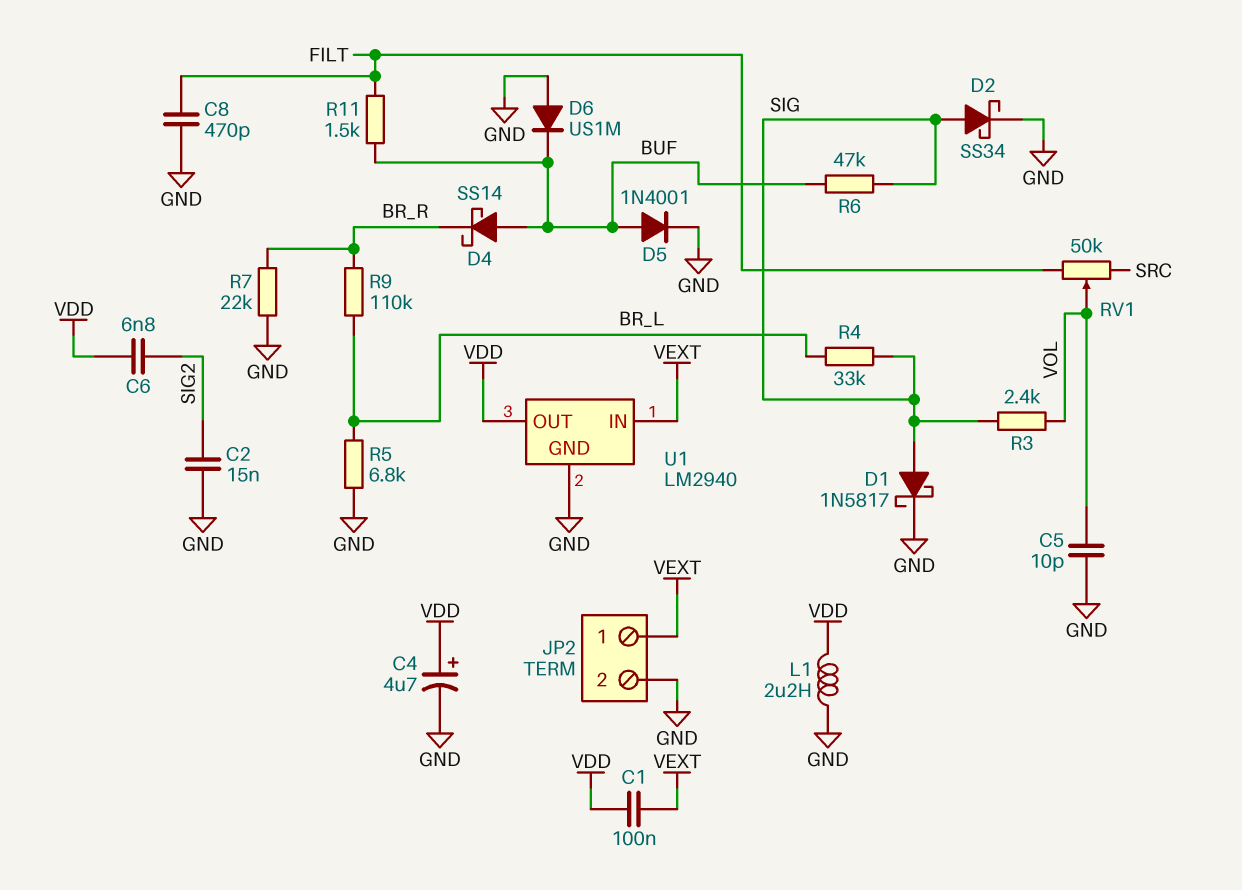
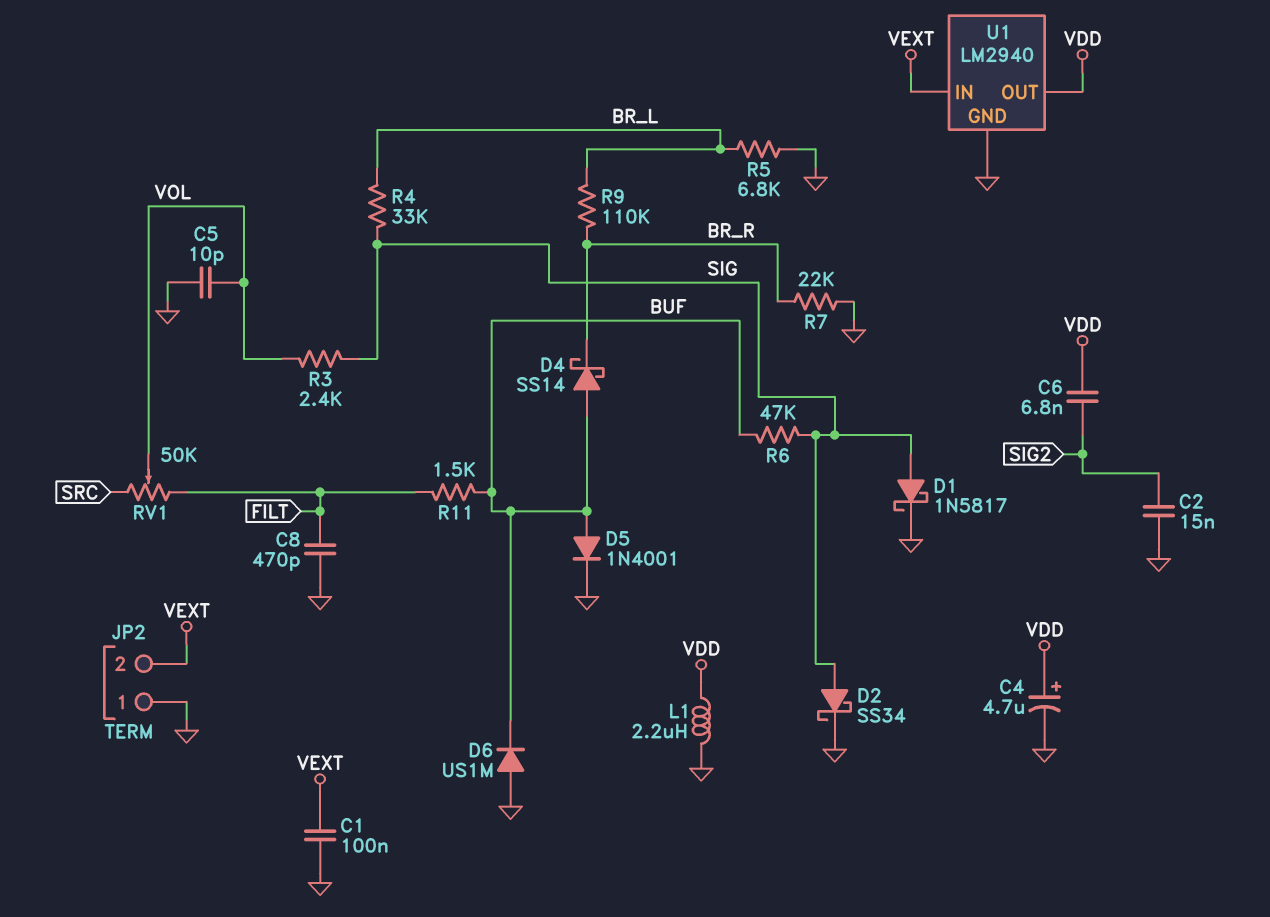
C1: 100nF (VDD, VEXT) -> 100nF (GND, VEXT)
JP2 pin 1: VEXT -> GND
JP2 pin 2: GND -> VEXT

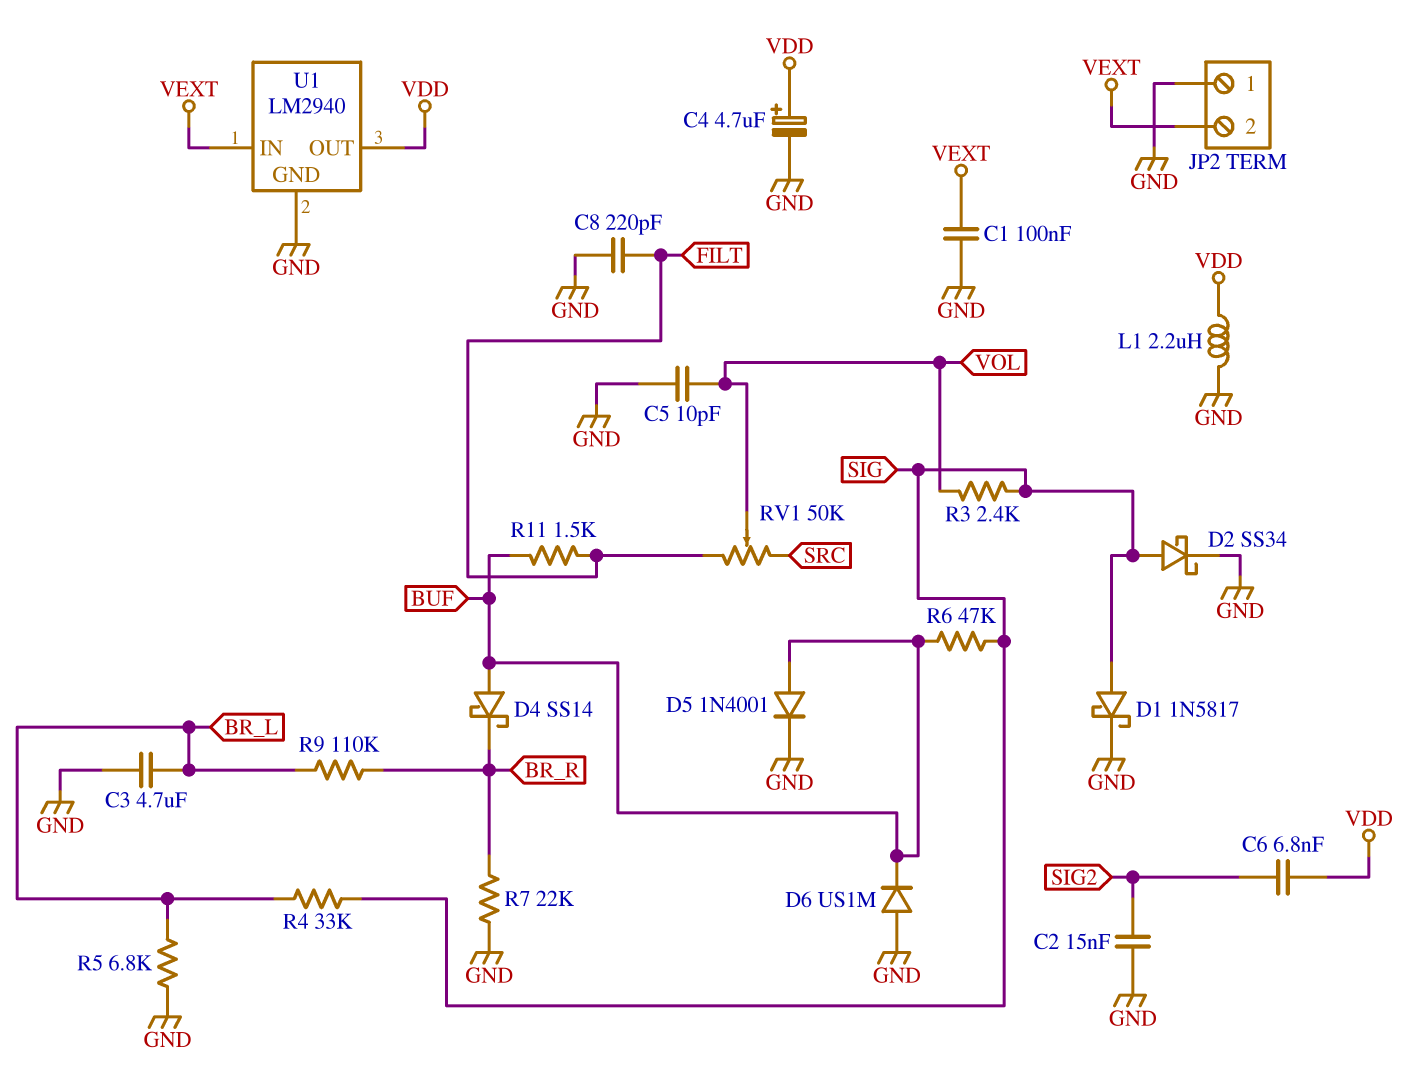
C3: none -> 4.7uF (BR_L, GND)
C8: 470pF (FILT, GND) -> 220pF (FILT, GND)

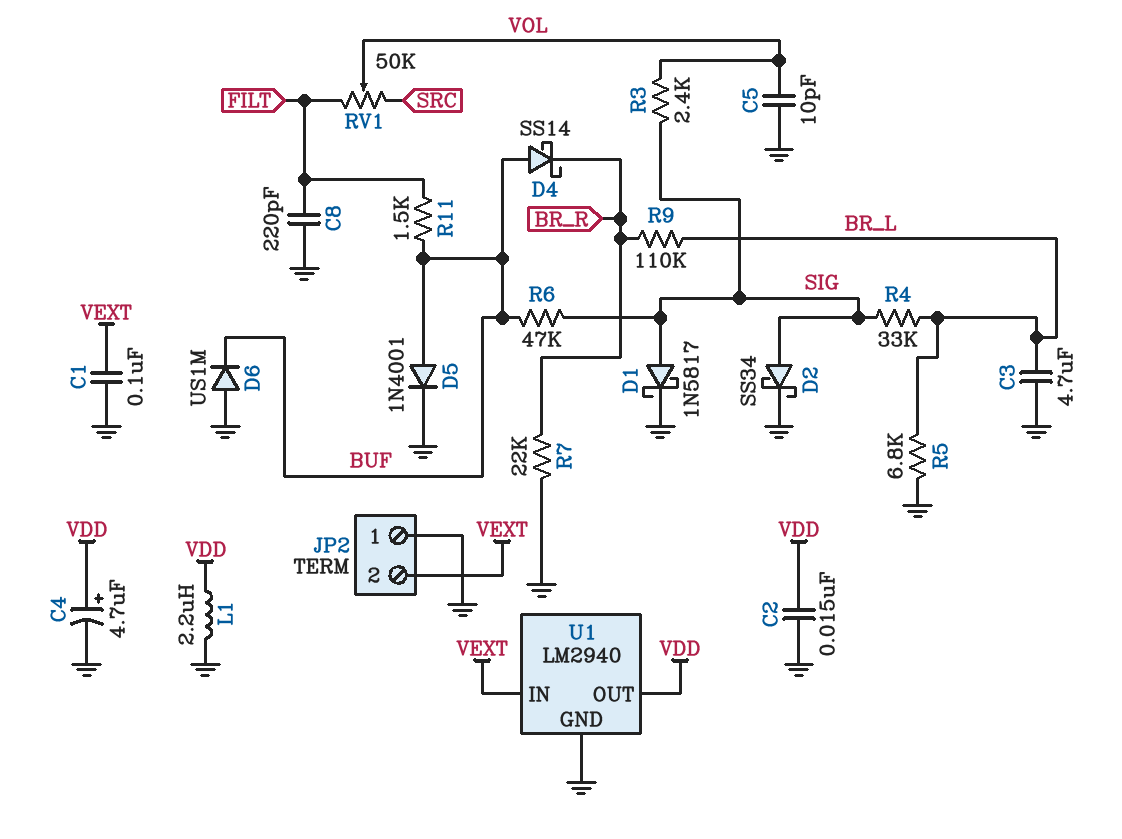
C2: 15nF (GND, SIG2) -> 15nF (GND, VDD)
C6: 6.8nF (SIG2, VDD) -> none

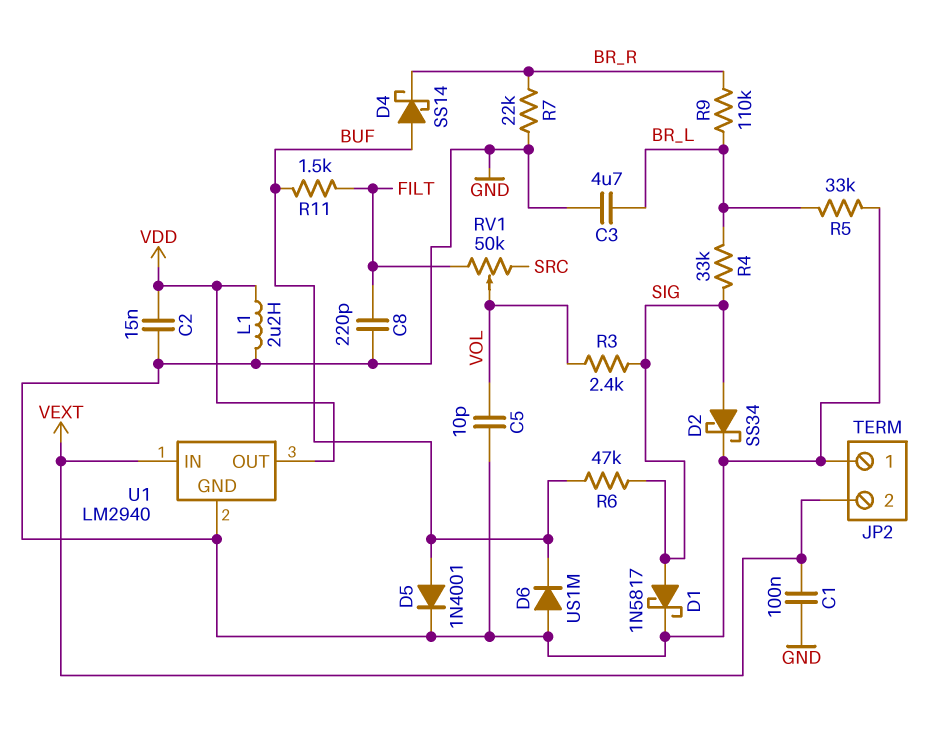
C4: 4.7uF (plus VDD, minus GND) -> none
R5: 6.8k (BR_L, GND) -> 33k (BR_L, GND)

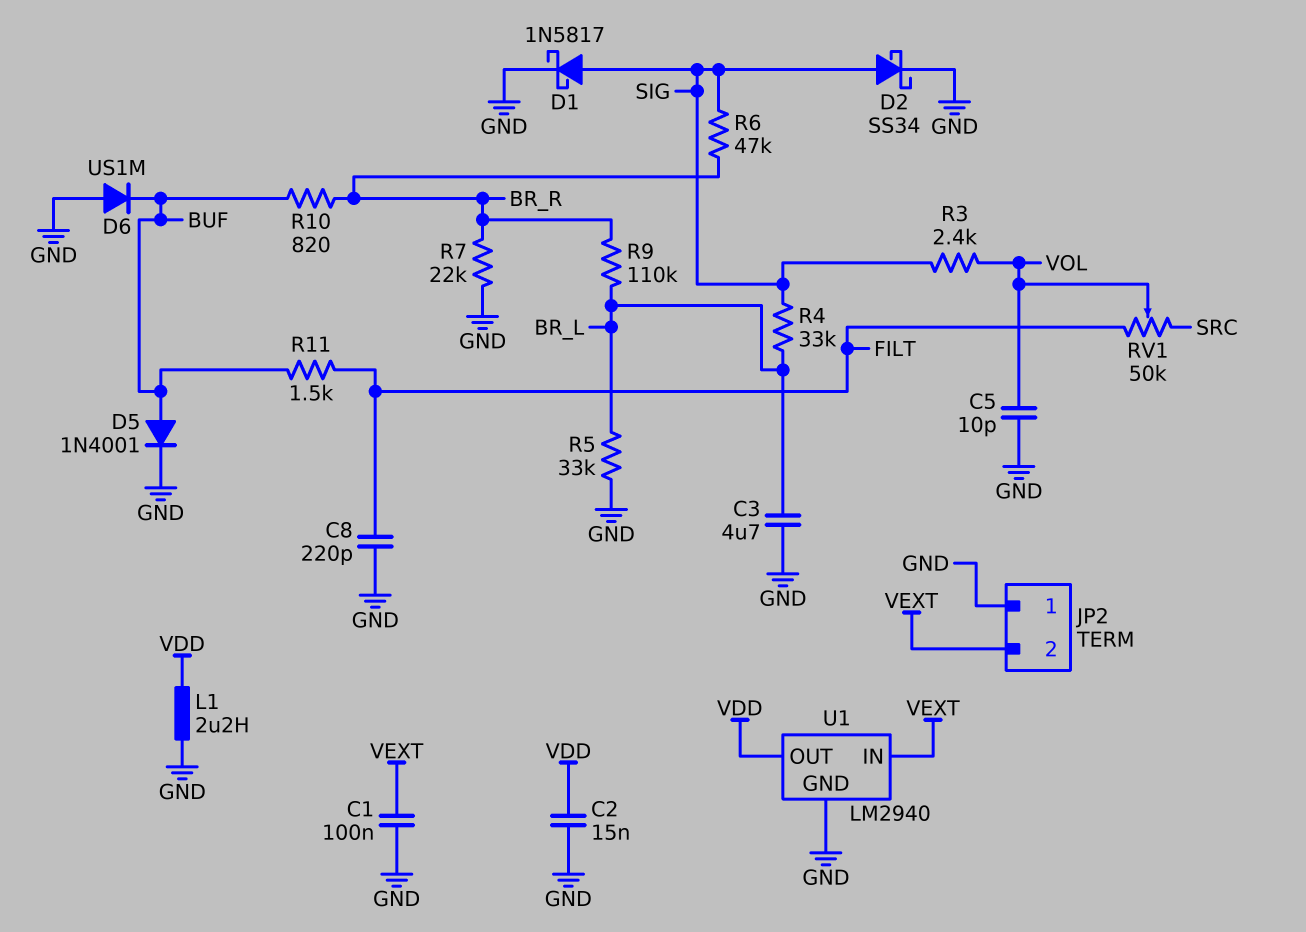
D4: schottky SS14 (A BUF, K BR_R) -> none
R6: 47k (BUF, SIG) -> 47k (BR_R, SIG)
R10: none -> 820 (BR_R, BUF)

